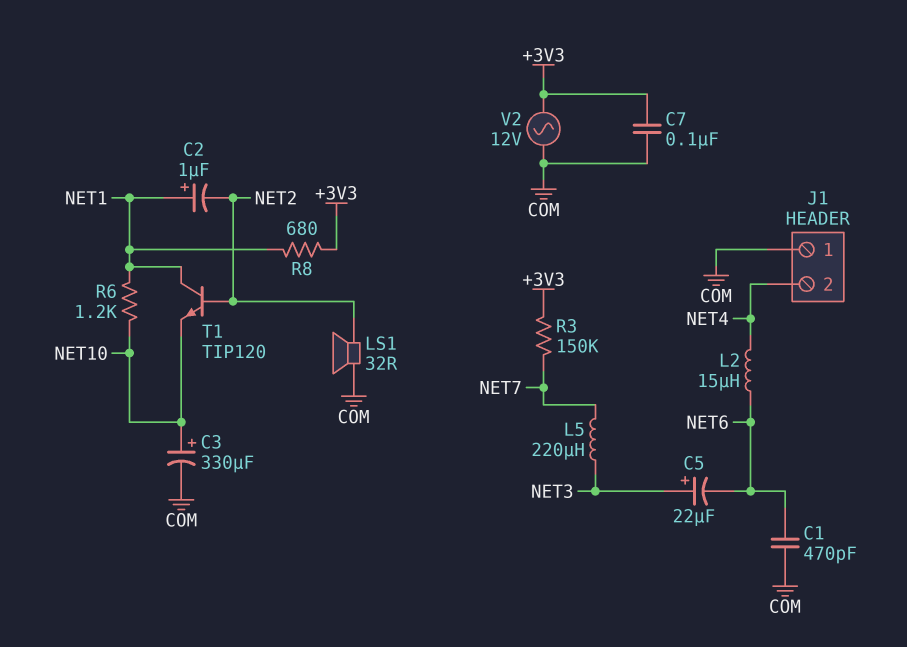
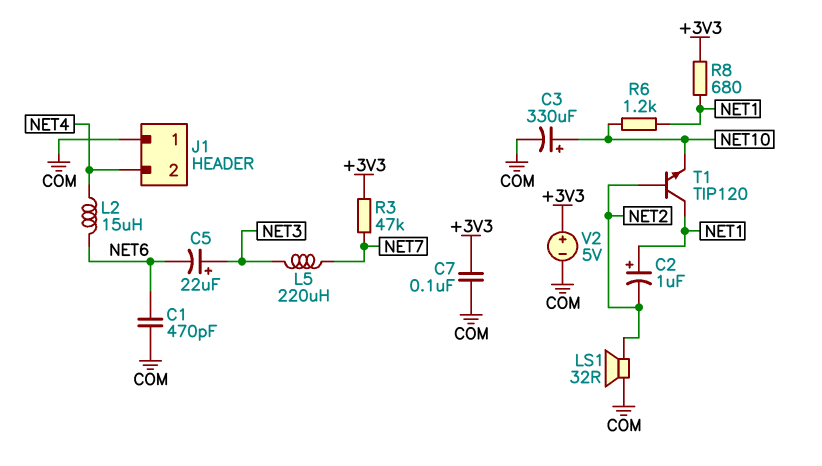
R3: 150k (+3V3, NET7) -> 47k (+3V3, NET7)
V2: AC 12V (+3V3, COM) -> 5V (plus +3V3, minus COM)

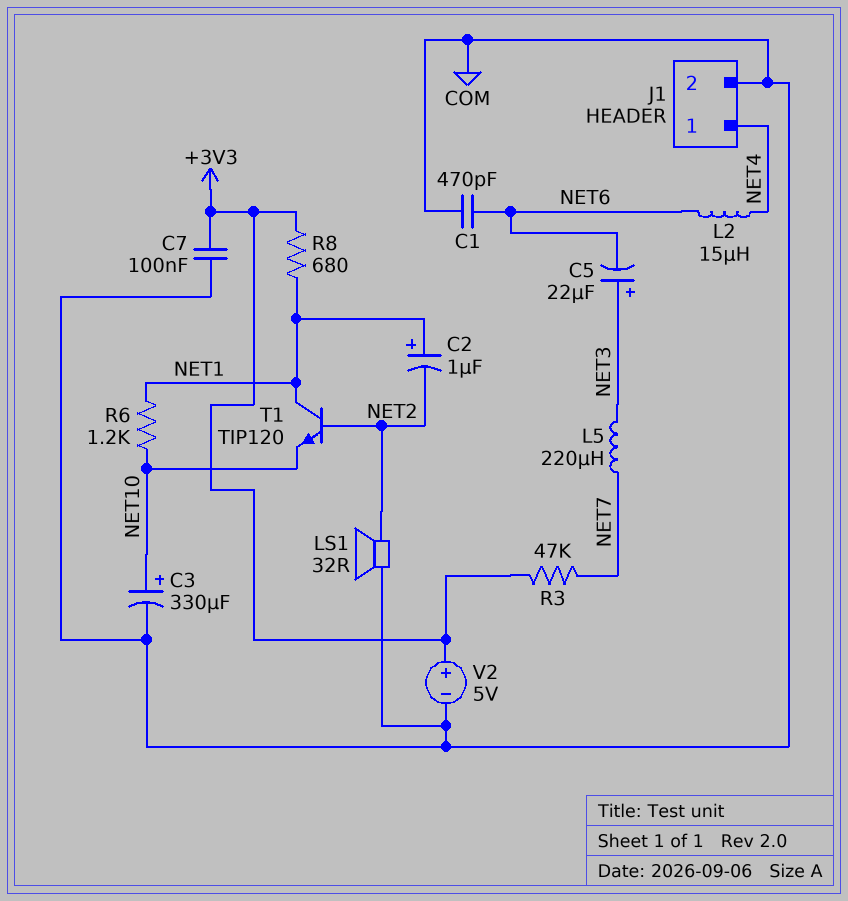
J1 pin 1: COM -> NET4
J1 pin 2: NET4 -> COM

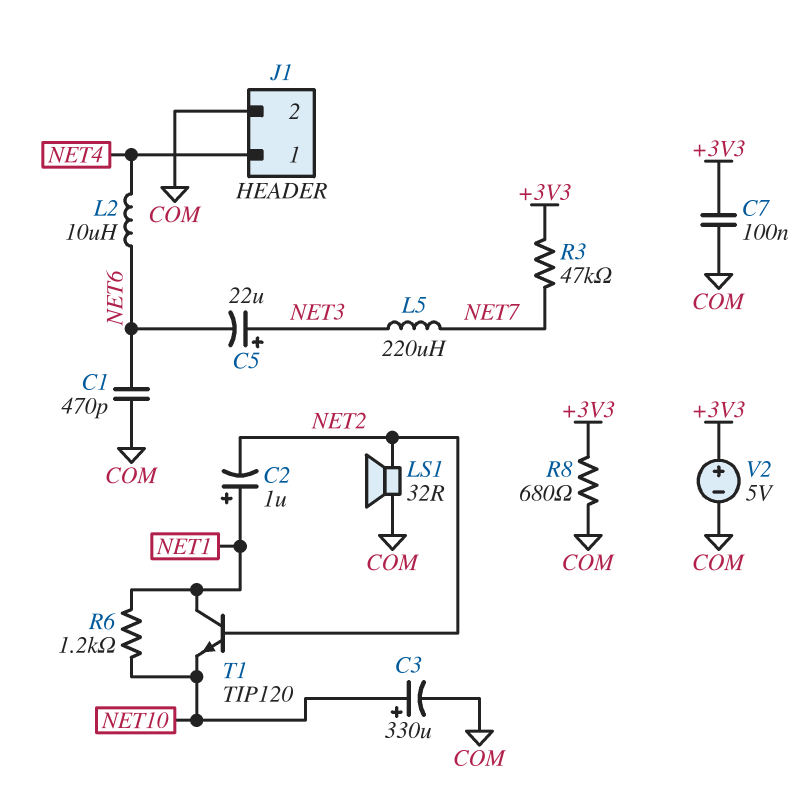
L2: 15uH (NET4, NET6) -> 10uH (NET4, NET6)
R8: 680 (+3V3, NET1) -> 680 (+3V3, COM)

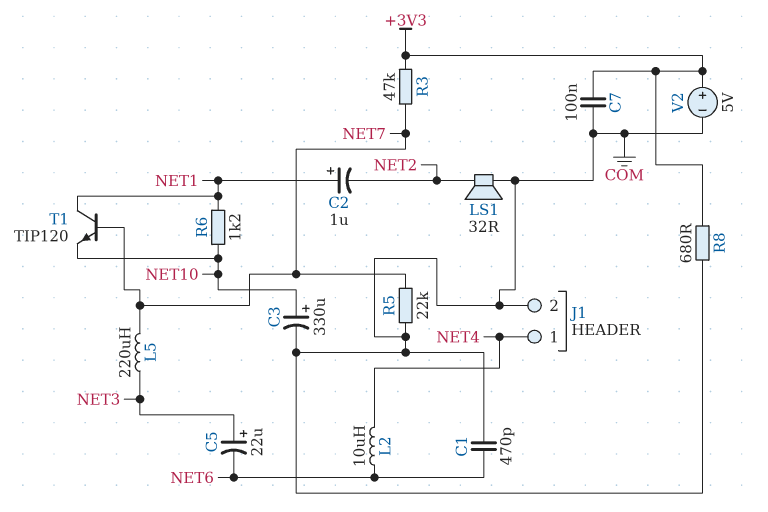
R5: none -> 22k (COM, NET7)
T1: NPN TIP120 (B NET2, C NET1, E NET10) -> NPN TIP120 (B NET7, C NET1, E NET10)

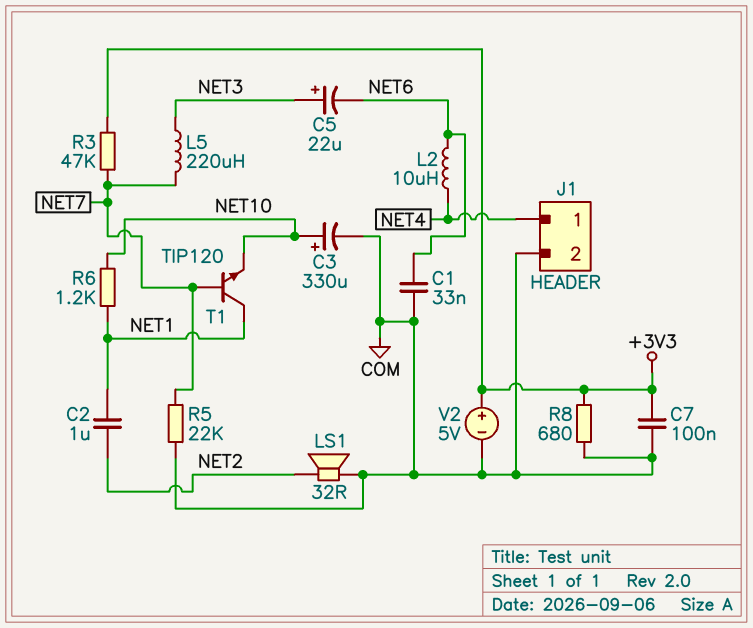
C1: 470pF (COM, NET6) -> 33nF (COM, NET6)
C2: 1uF (plus NET1, minus NET2) -> 1uF (NET1, NET2)

